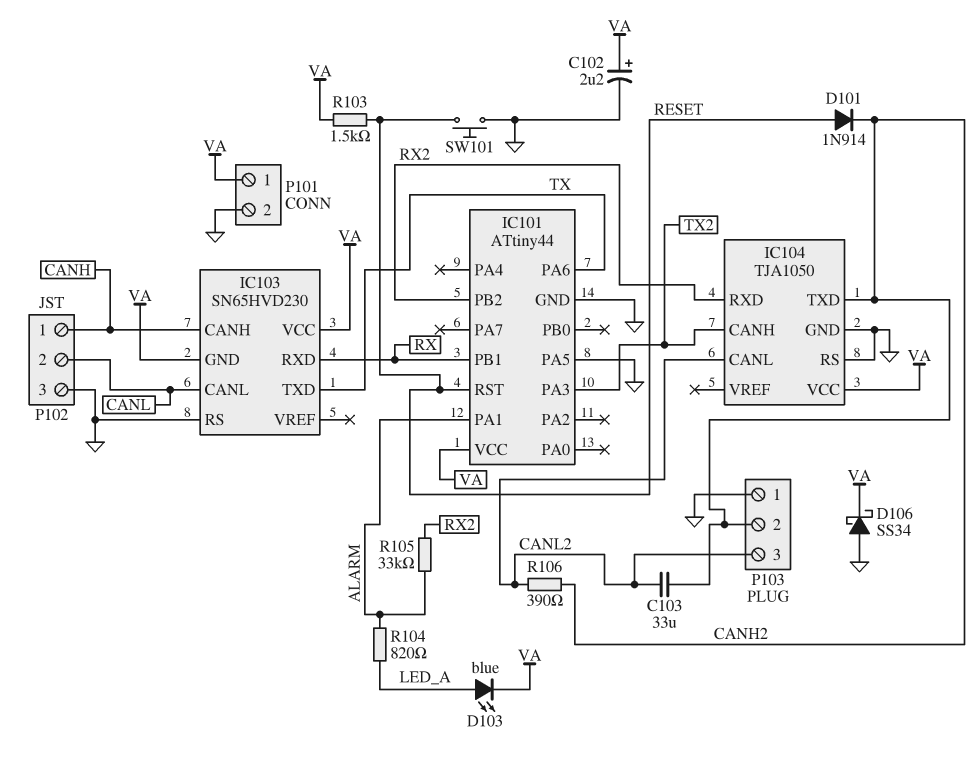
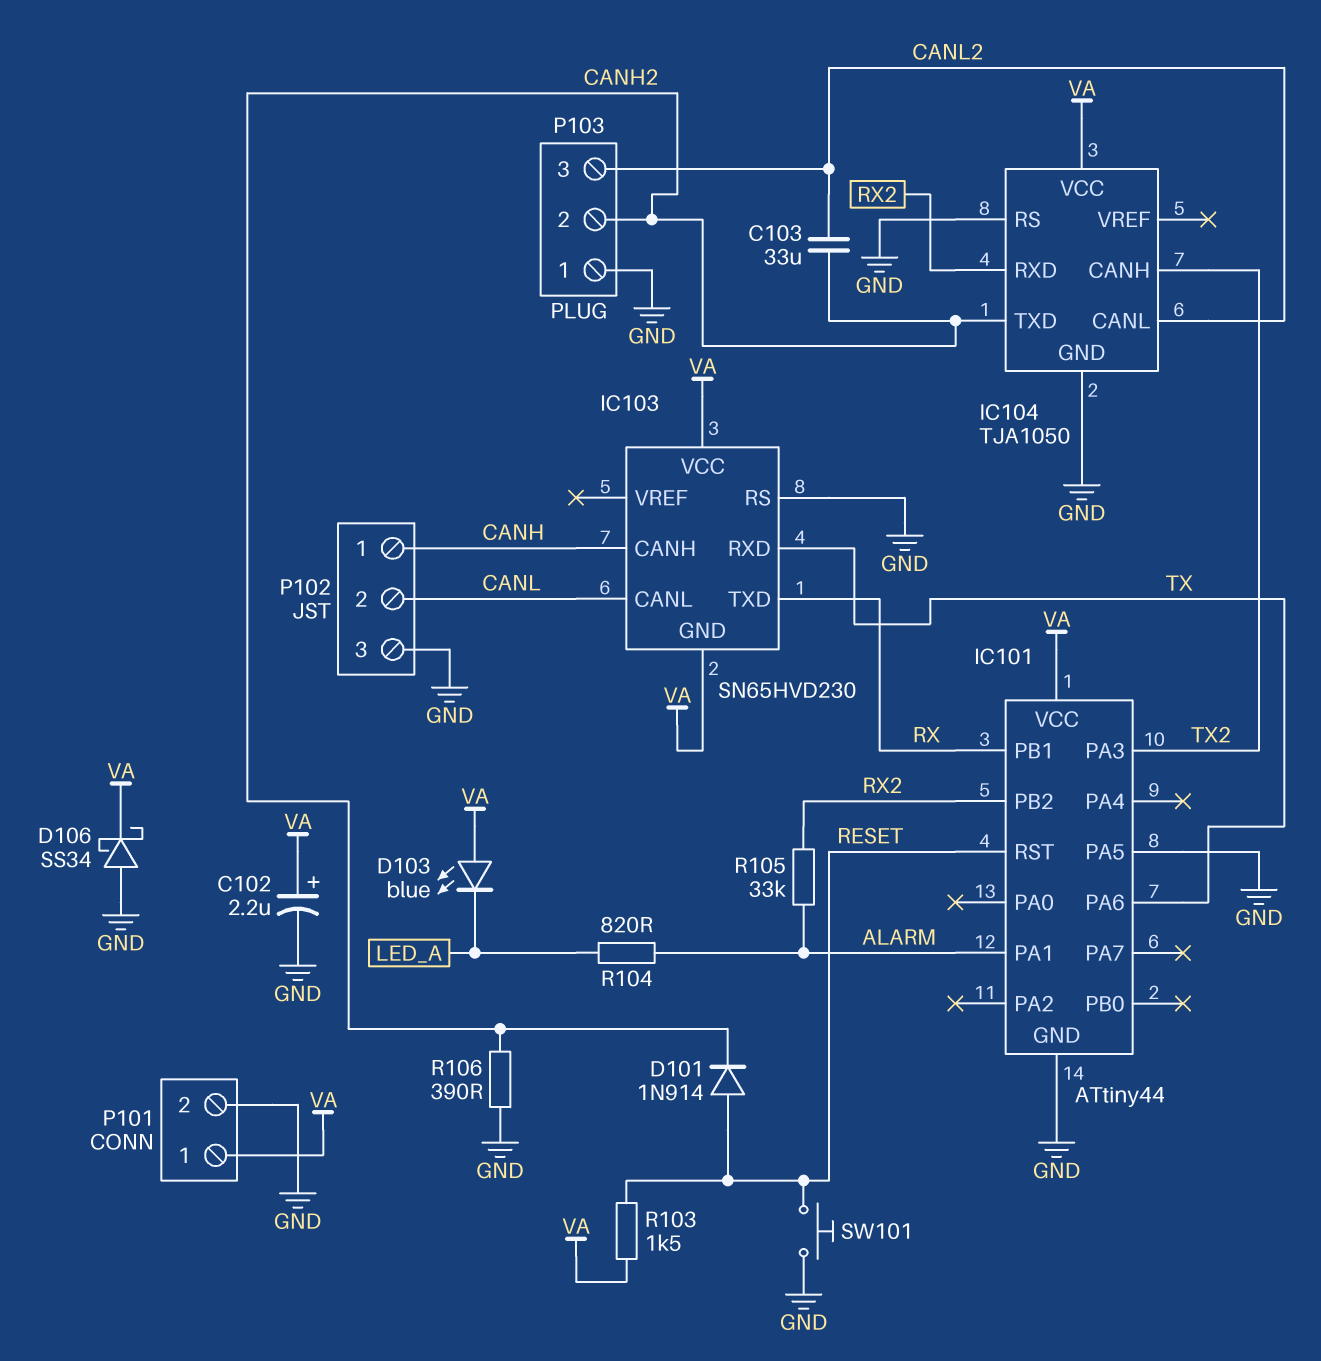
D103: LED blue (A LED_A, K VA) -> LED blue (A VA, K LED_A)
IC103 pin RXD: RX -> TX
IC103 pin TXD: TX -> RX
R106: 390 (CANH2, CANL2) -> 390 (CANH2, GND)

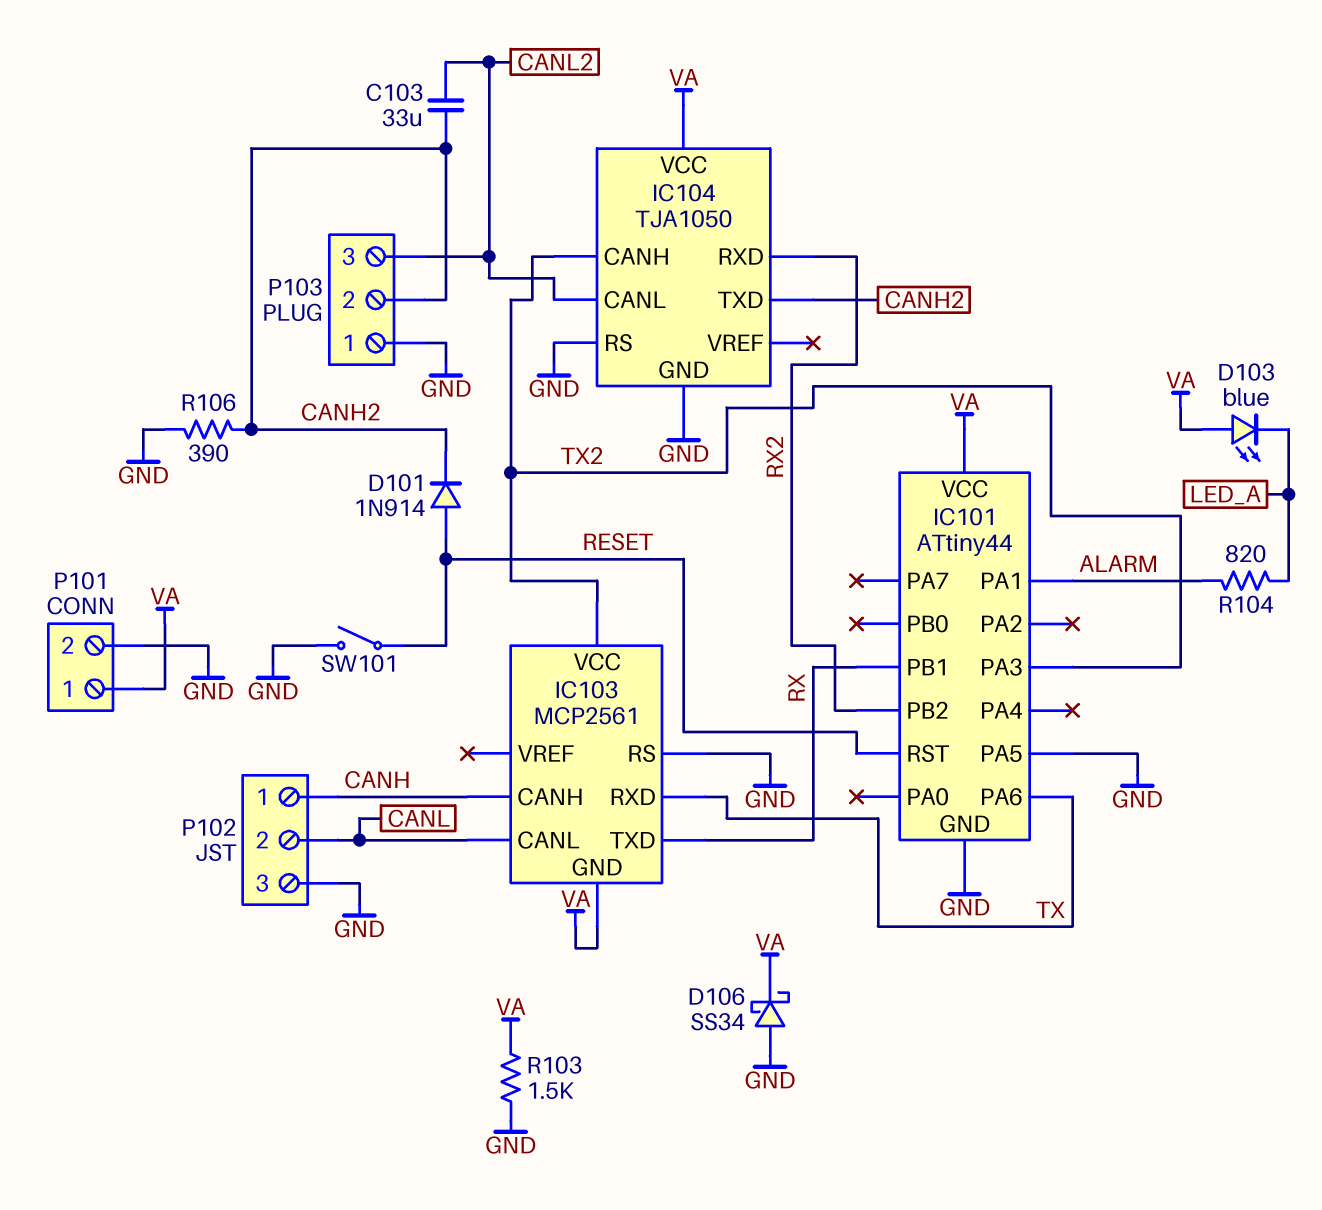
C102: 2.2uF (plus VA, minus GND) -> none
IC103: SN65HVD230 -> MCP2561
IC103 pin VCC: VA -> TX2
R103: 1.5k (RESET, VA) -> 1.5k (GND, VA)
R105: 33k (ALARM, RX2) -> none
SW101: button (GND, RESET) -> switch (GND, RESET)

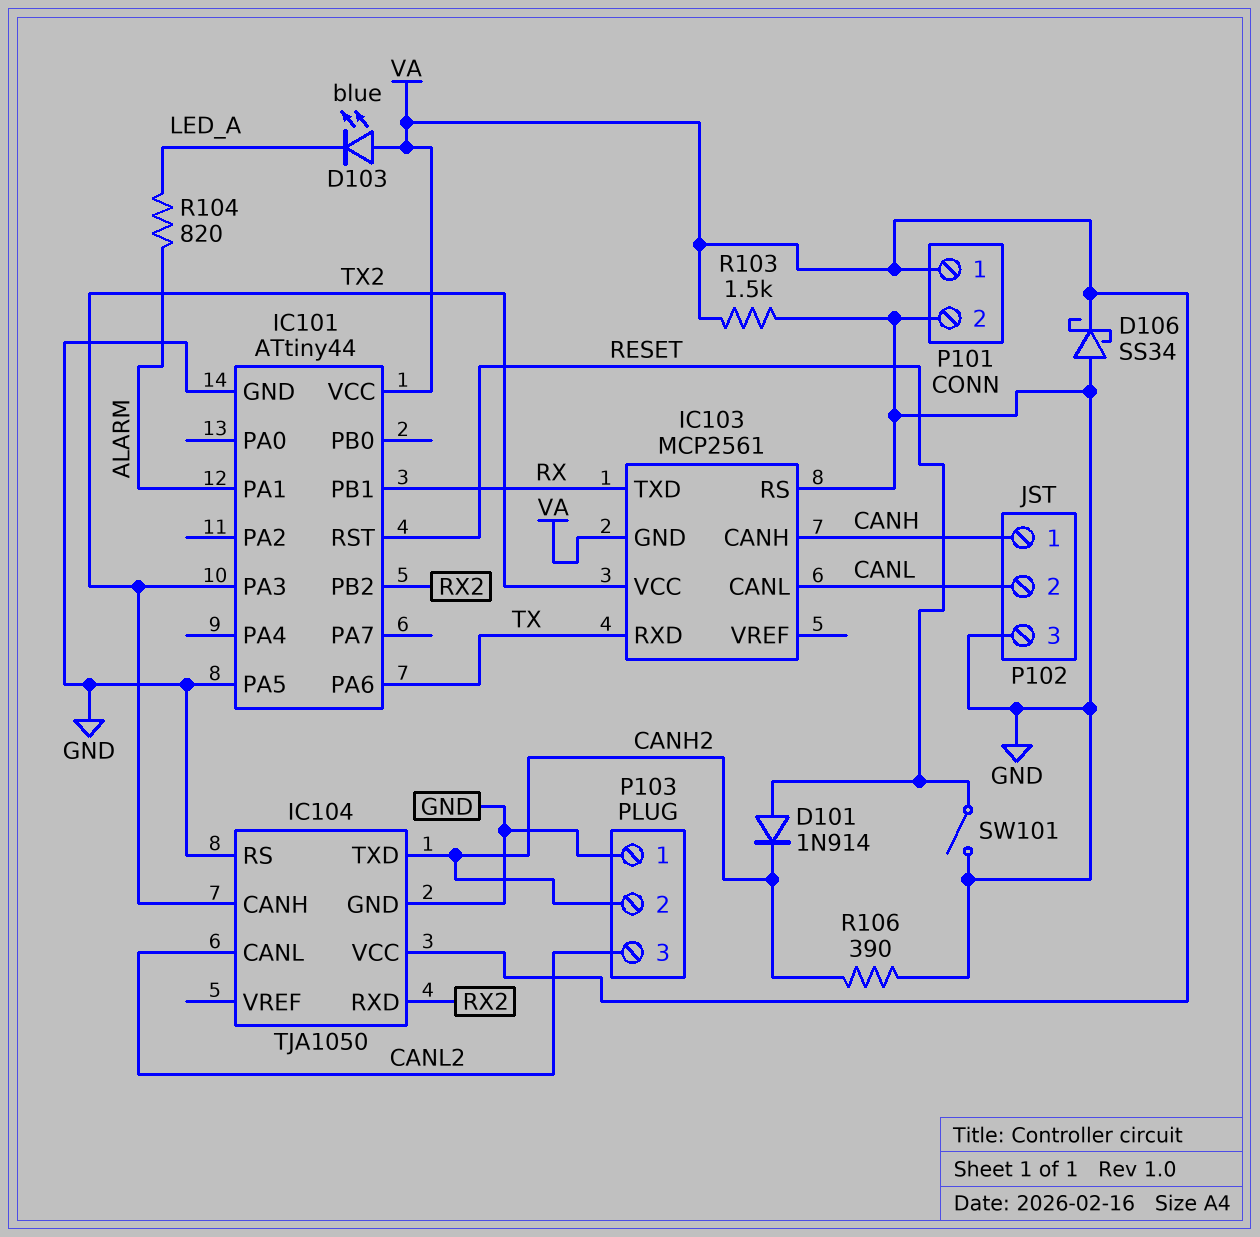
C103: 33uF (CANH2, CANL2) -> none

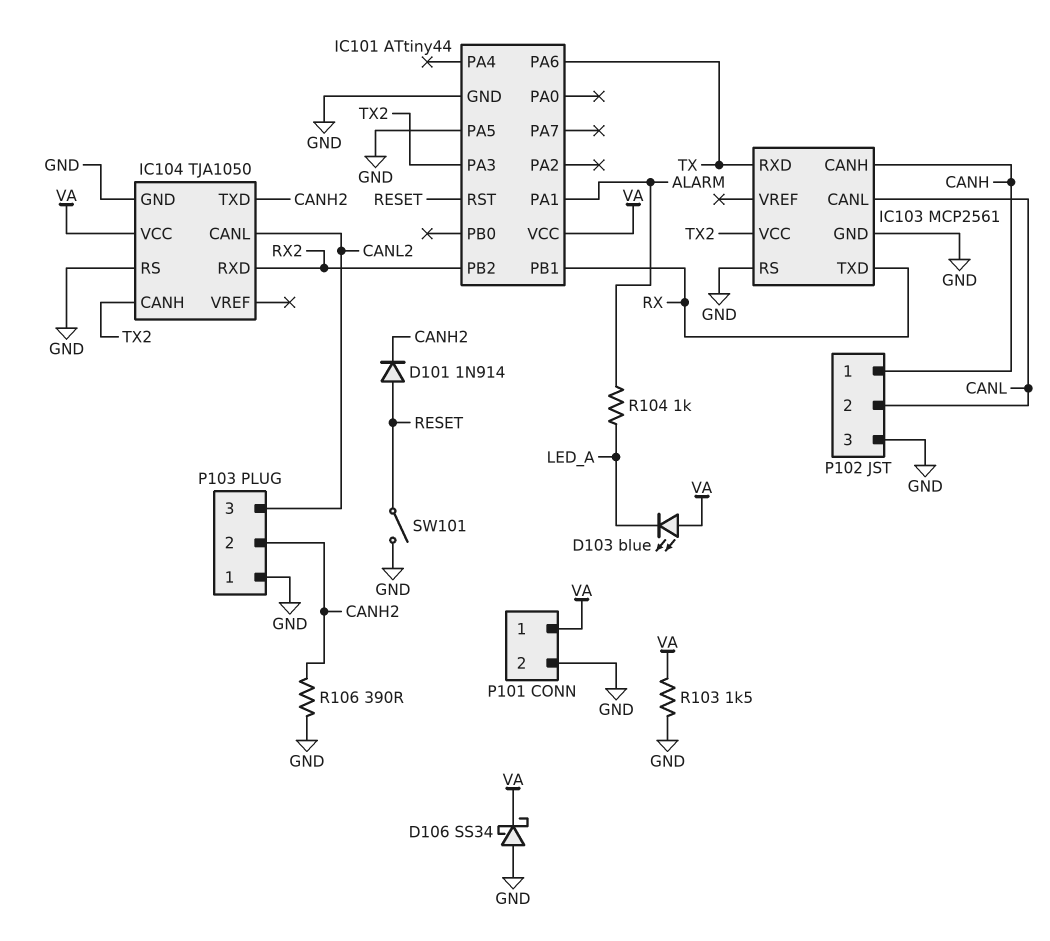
IC103 pin GND: VA -> GND
R104: 820 (ALARM, LED_A) -> 1k (ALARM, LED_A)

